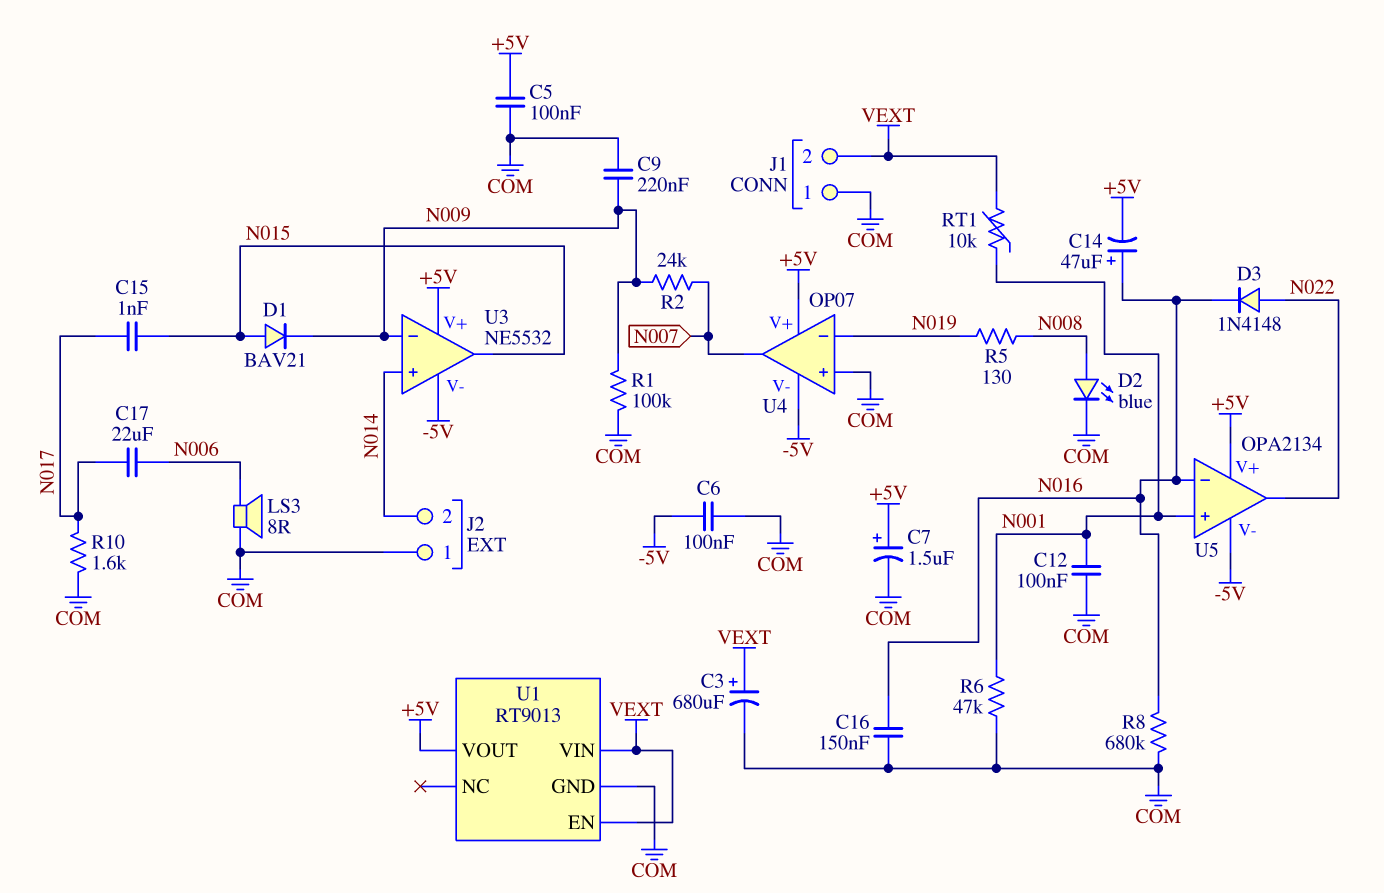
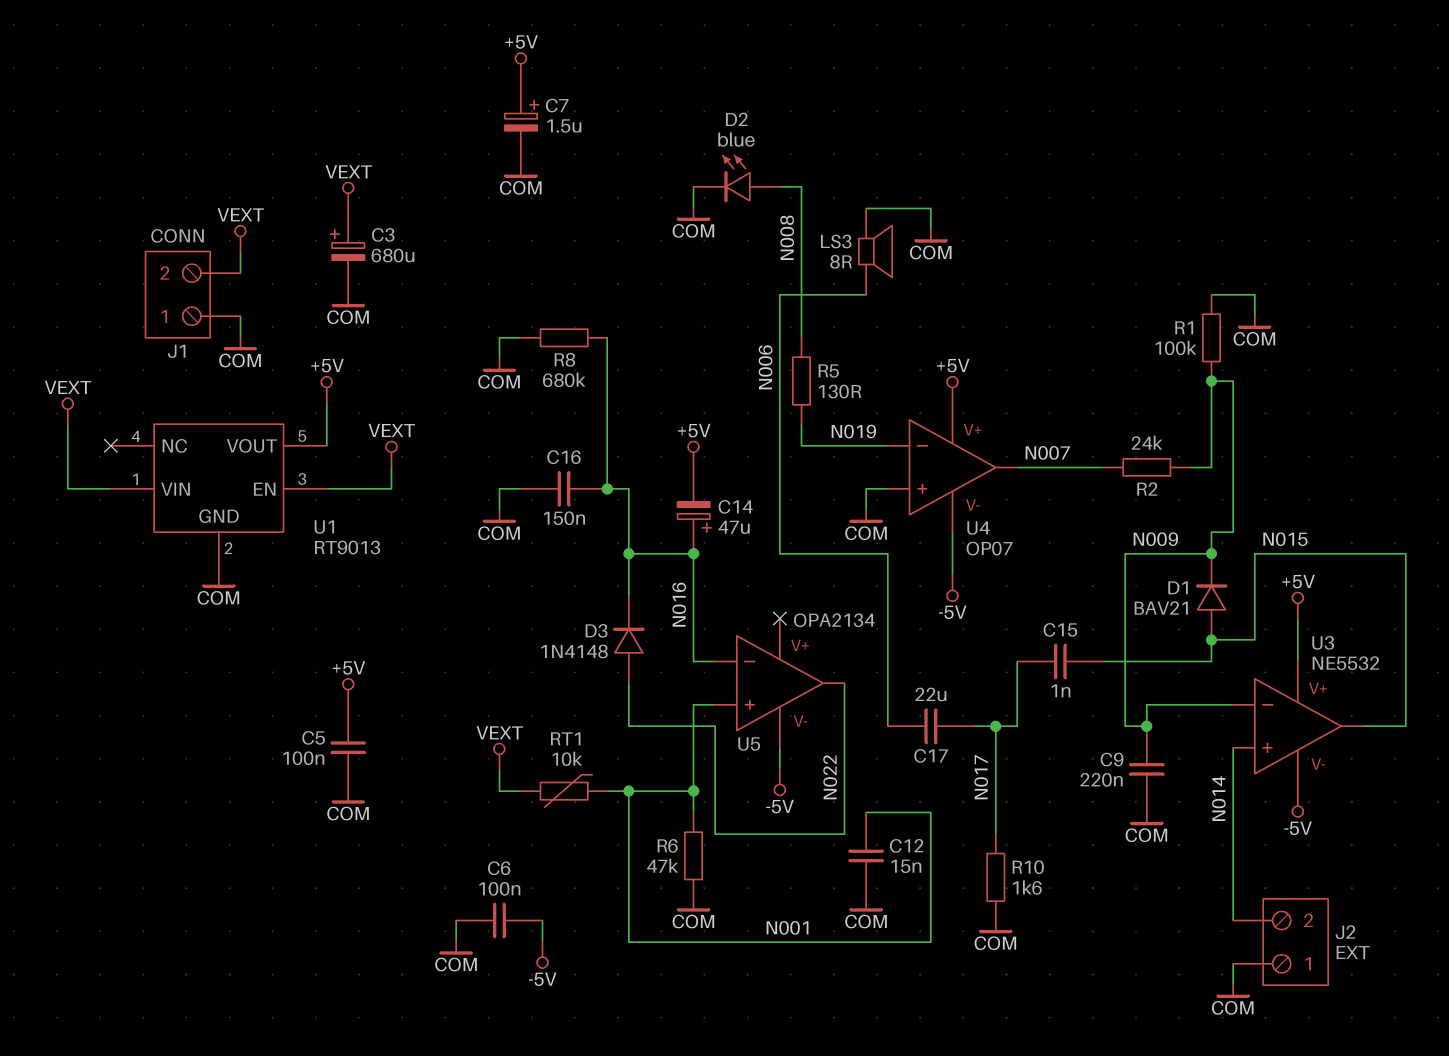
C12: 100nF (COM, N001) -> 15nF (COM, N001)
U5 pin V+: +5V -> none

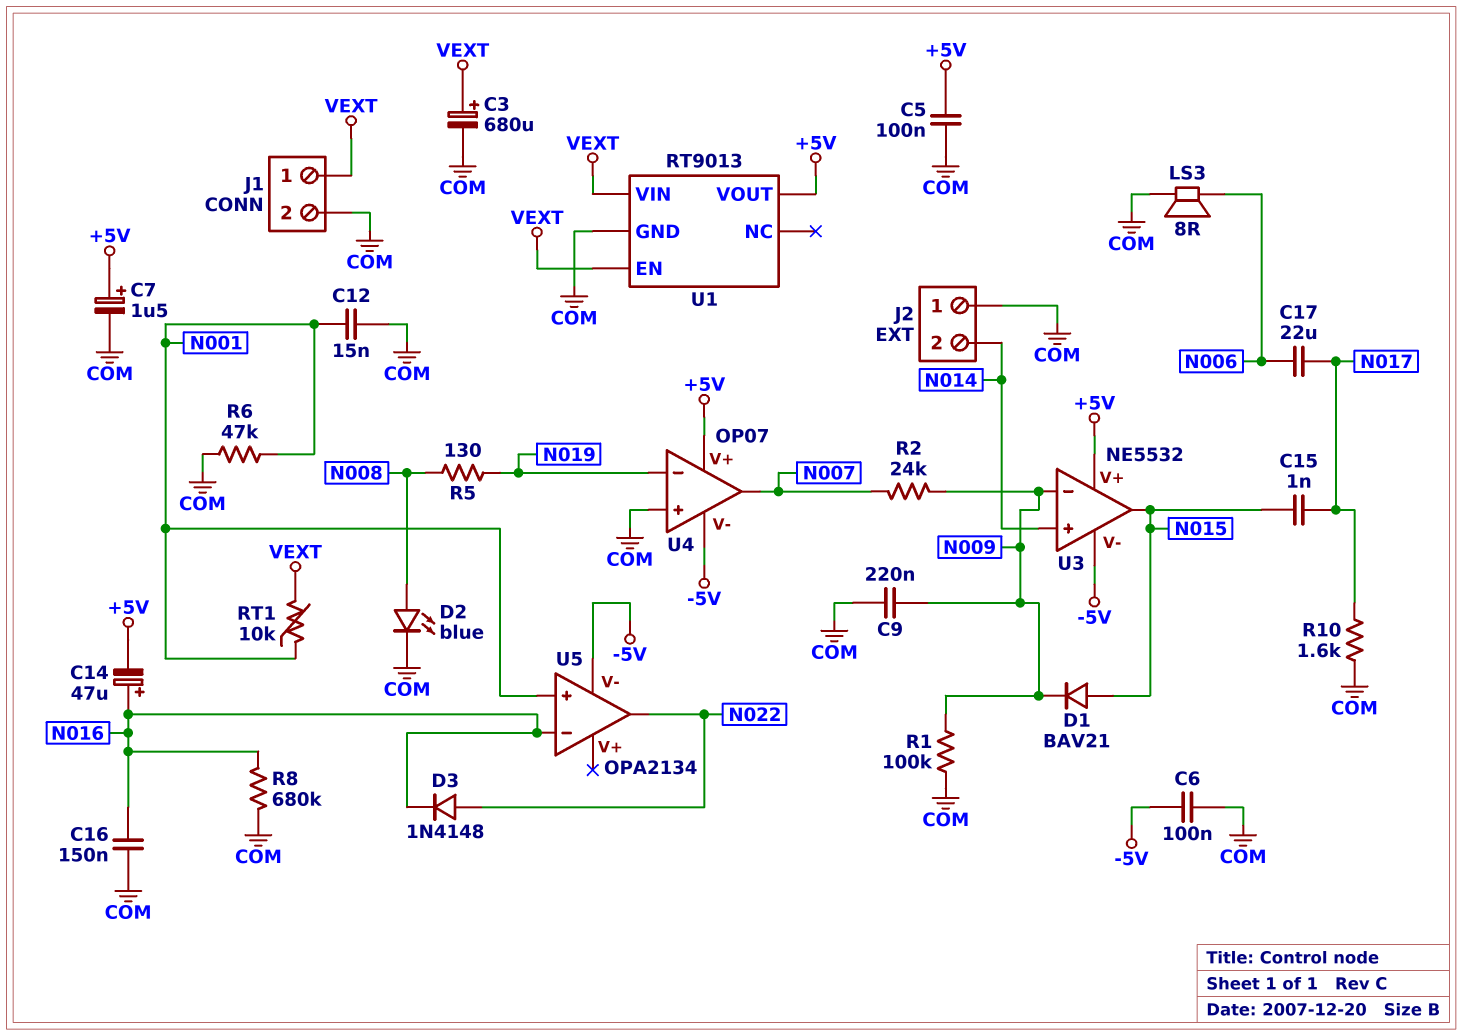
J1 pin 1: COM -> VEXT
J1 pin 2: VEXT -> COM

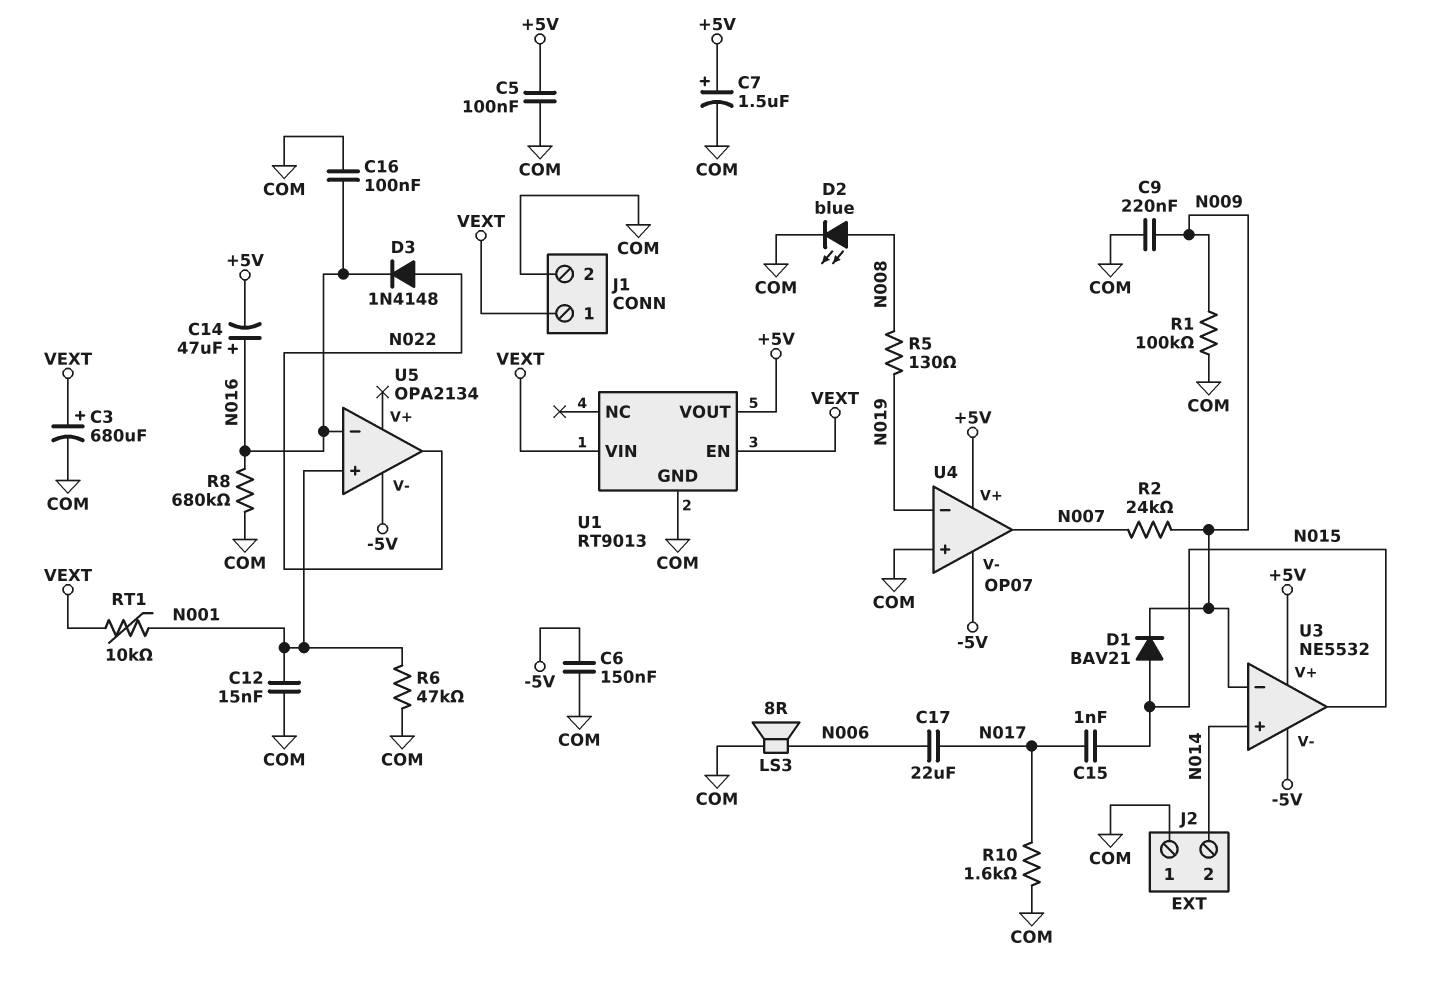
C6: 100nF (-5V, COM) -> 150nF (-5V, COM)
C16: 150nF (COM, N016) -> 100nF (COM, N016)

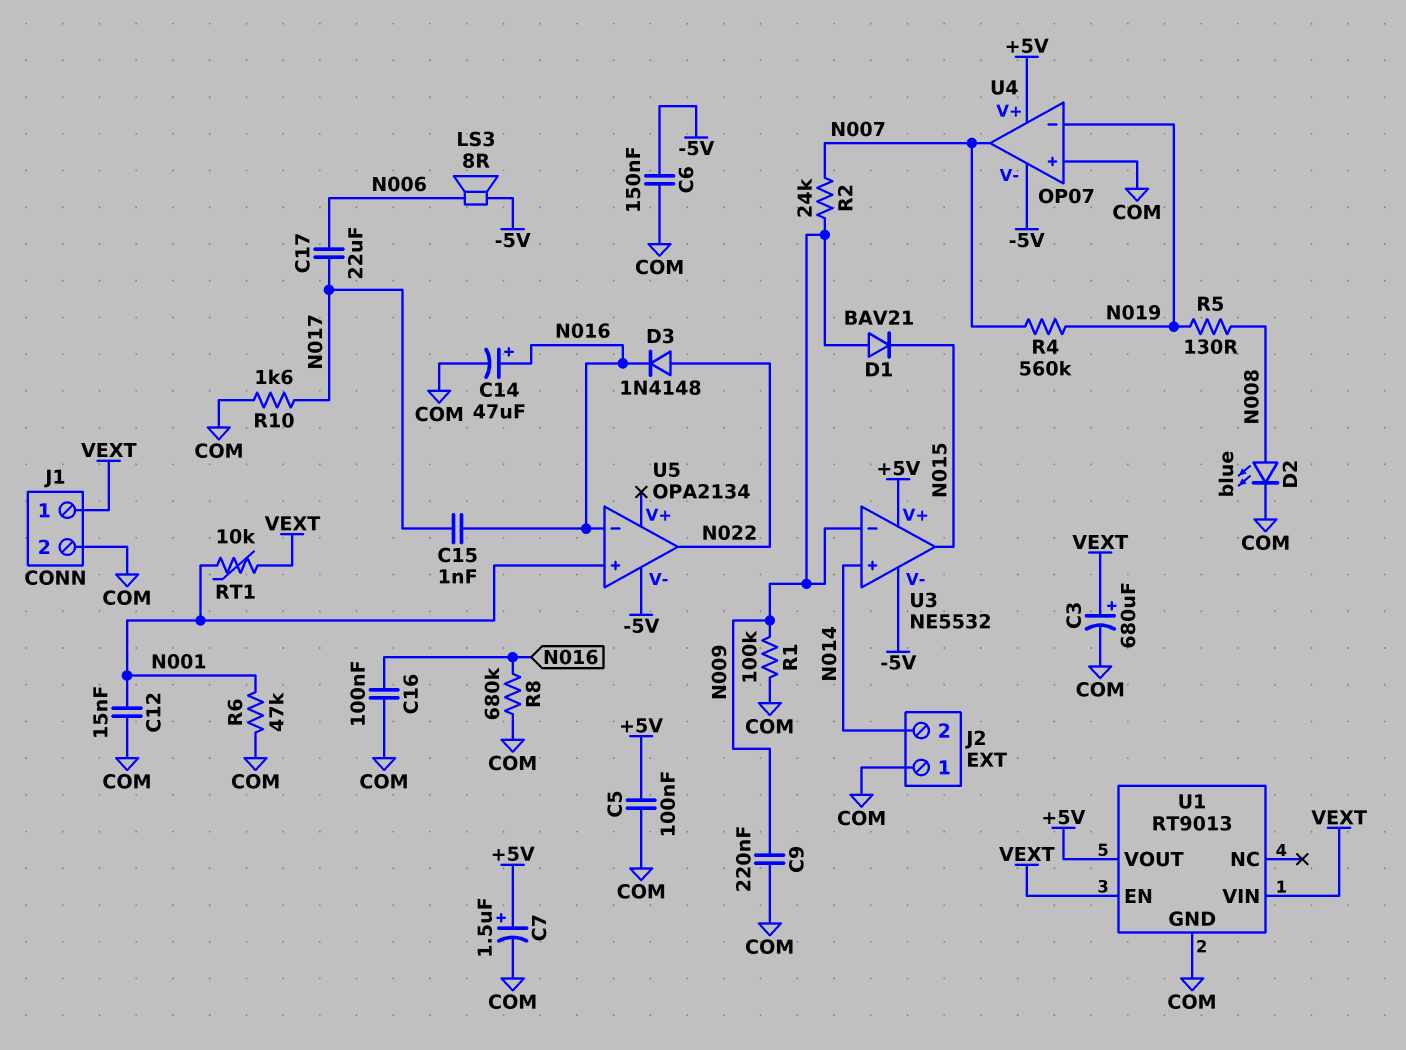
C14: 47uF (plus N016, minus +5V) -> 47uF (plus N016, minus COM)
C15: 1nF (N015, N017) -> 1nF (N016, N017)
D1: diode BAV21 (A N015, K N009) -> diode BAV21 (A N009, K N015)
LS3: speaker 8R (COM, N006) -> speaker 8R (-5V, N006)
R4: none -> 560k (N007, N019)

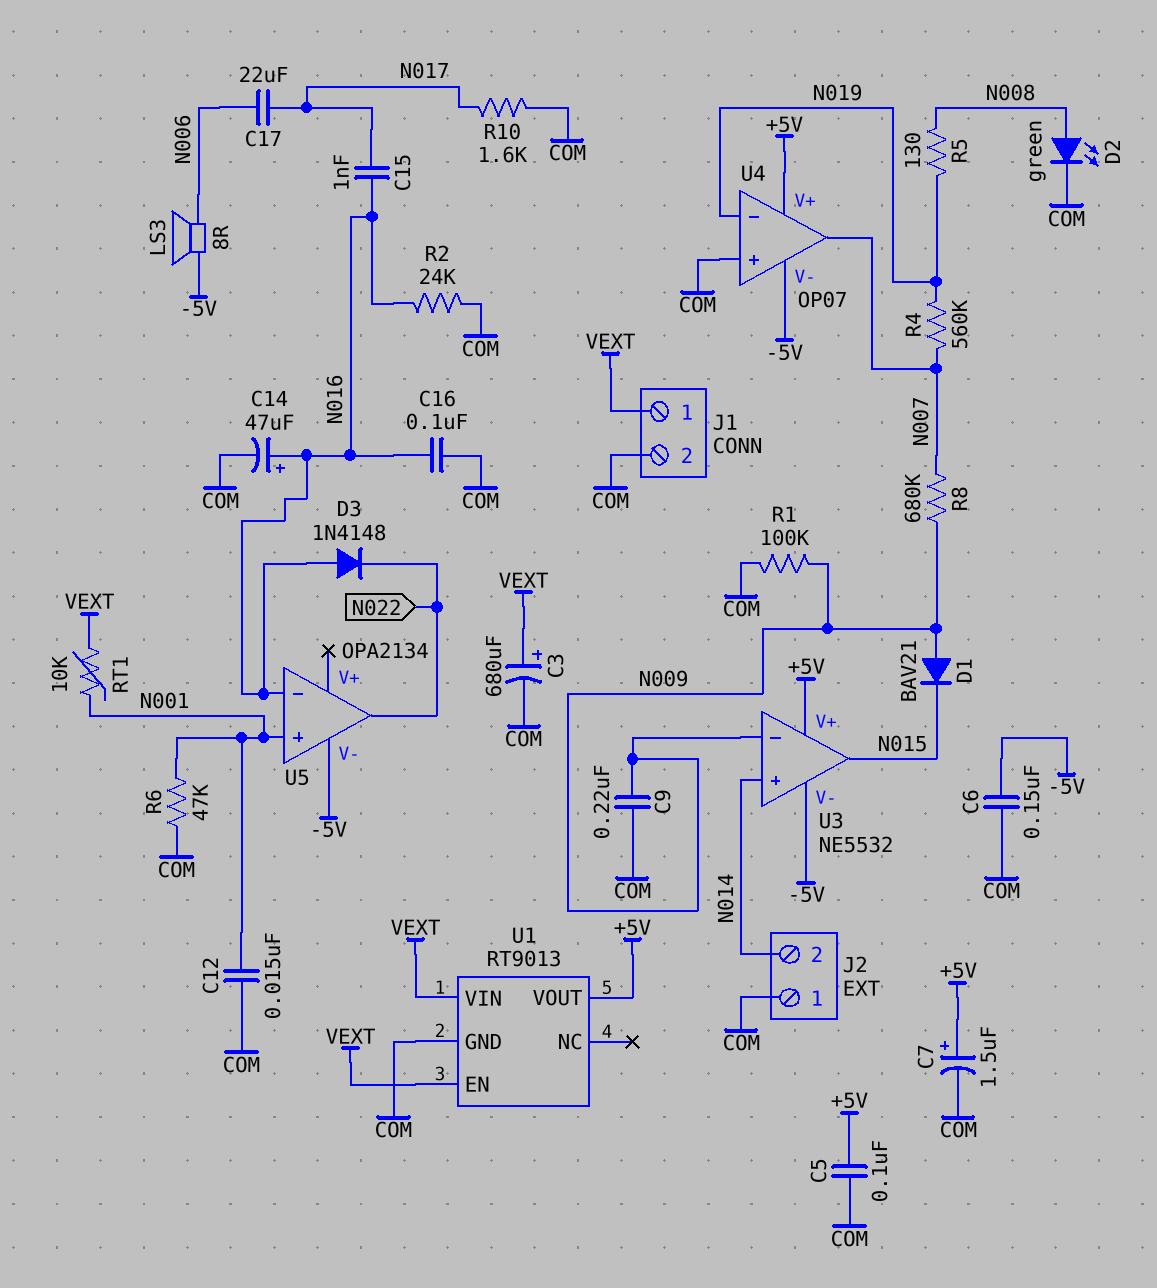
D2: LED blue (A N008, K COM) -> LED green (A N008, K COM)
D3: diode 1N4148 (A N022, K N016) -> diode 1N4148 (A N016, K N022)
R2: 24k (N007, N009) -> 24k (COM, N016)
R8: 680k (COM, N016) -> 680k (N007, N009)

